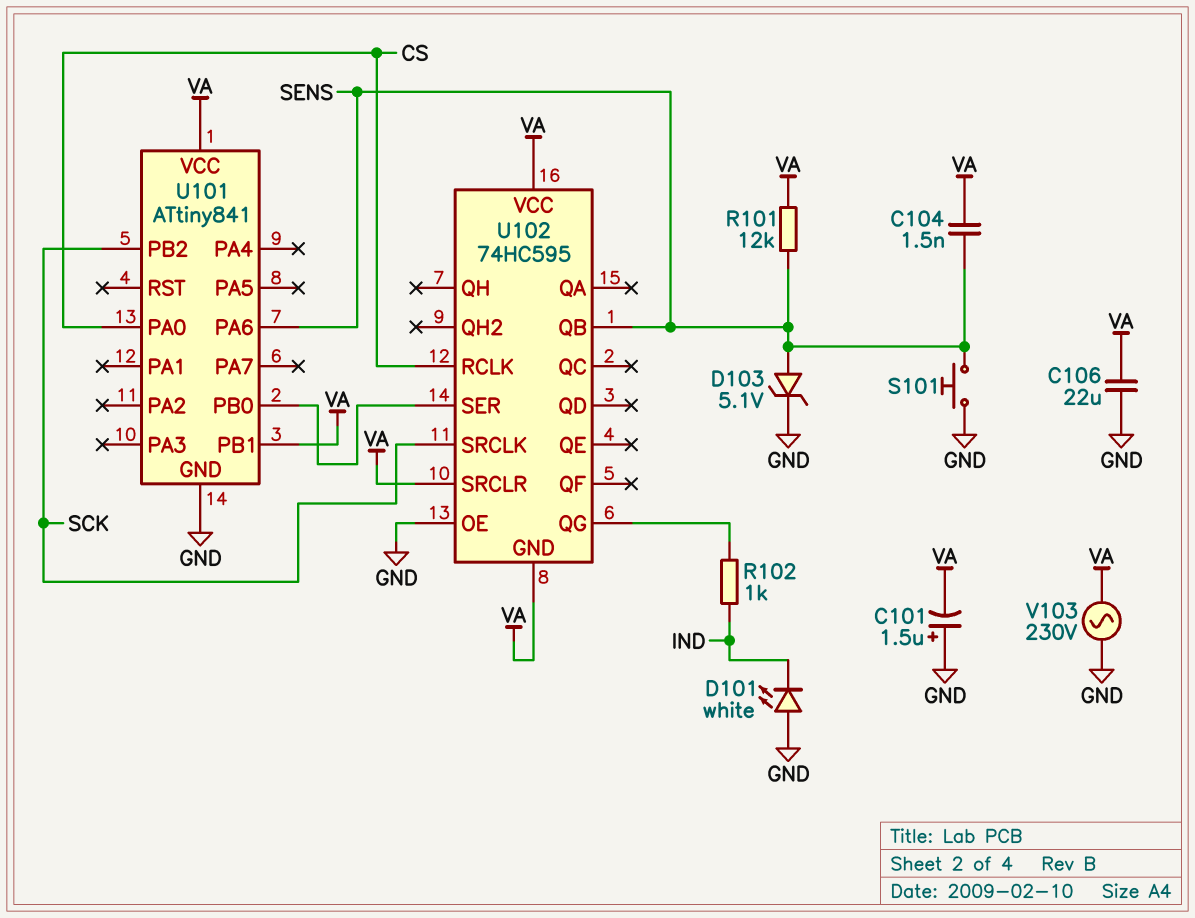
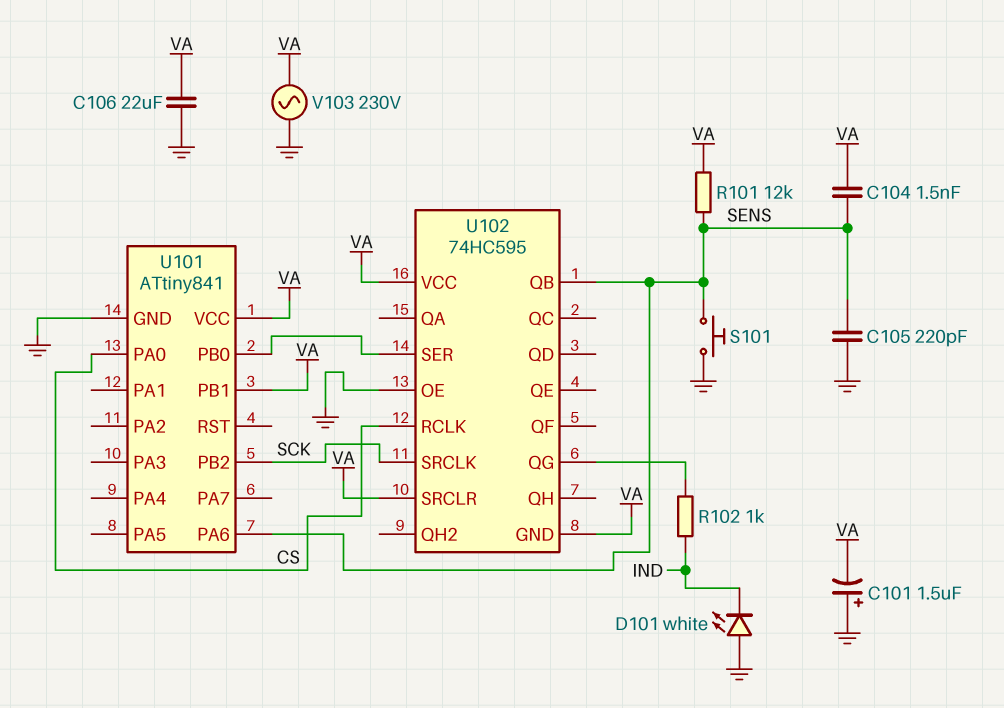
C105: none -> 220pF (GND, SENS)
D103: zener 5.1V (A SENS, K GND) -> none

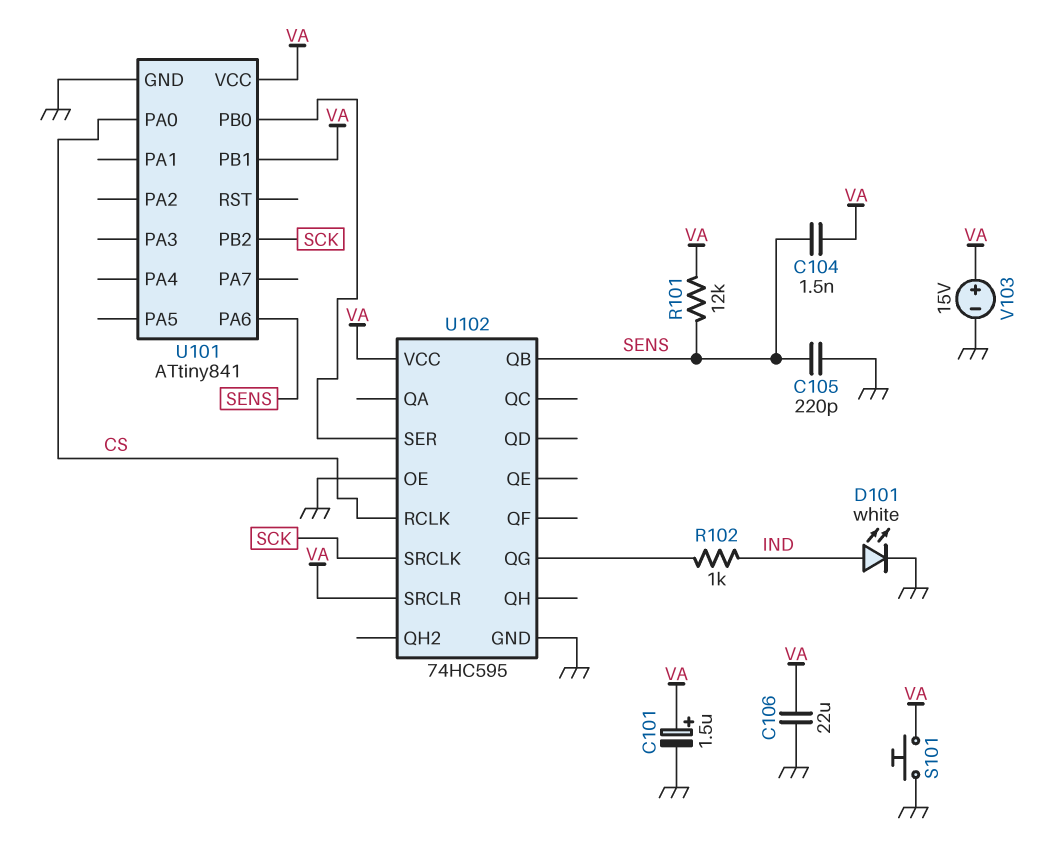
C101: 1.5uF (plus GND, minus VA) -> 1.5uF (plus VA, minus GND)
D101: LED white (A GND, K IND) -> LED white (A IND, K GND)
S101: button (GND, SENS) -> button (GND, VA)
U102 pin GND: VA -> GND
V103: AC 230V (GND, VA) -> 15V (plus VA, minus GND)

